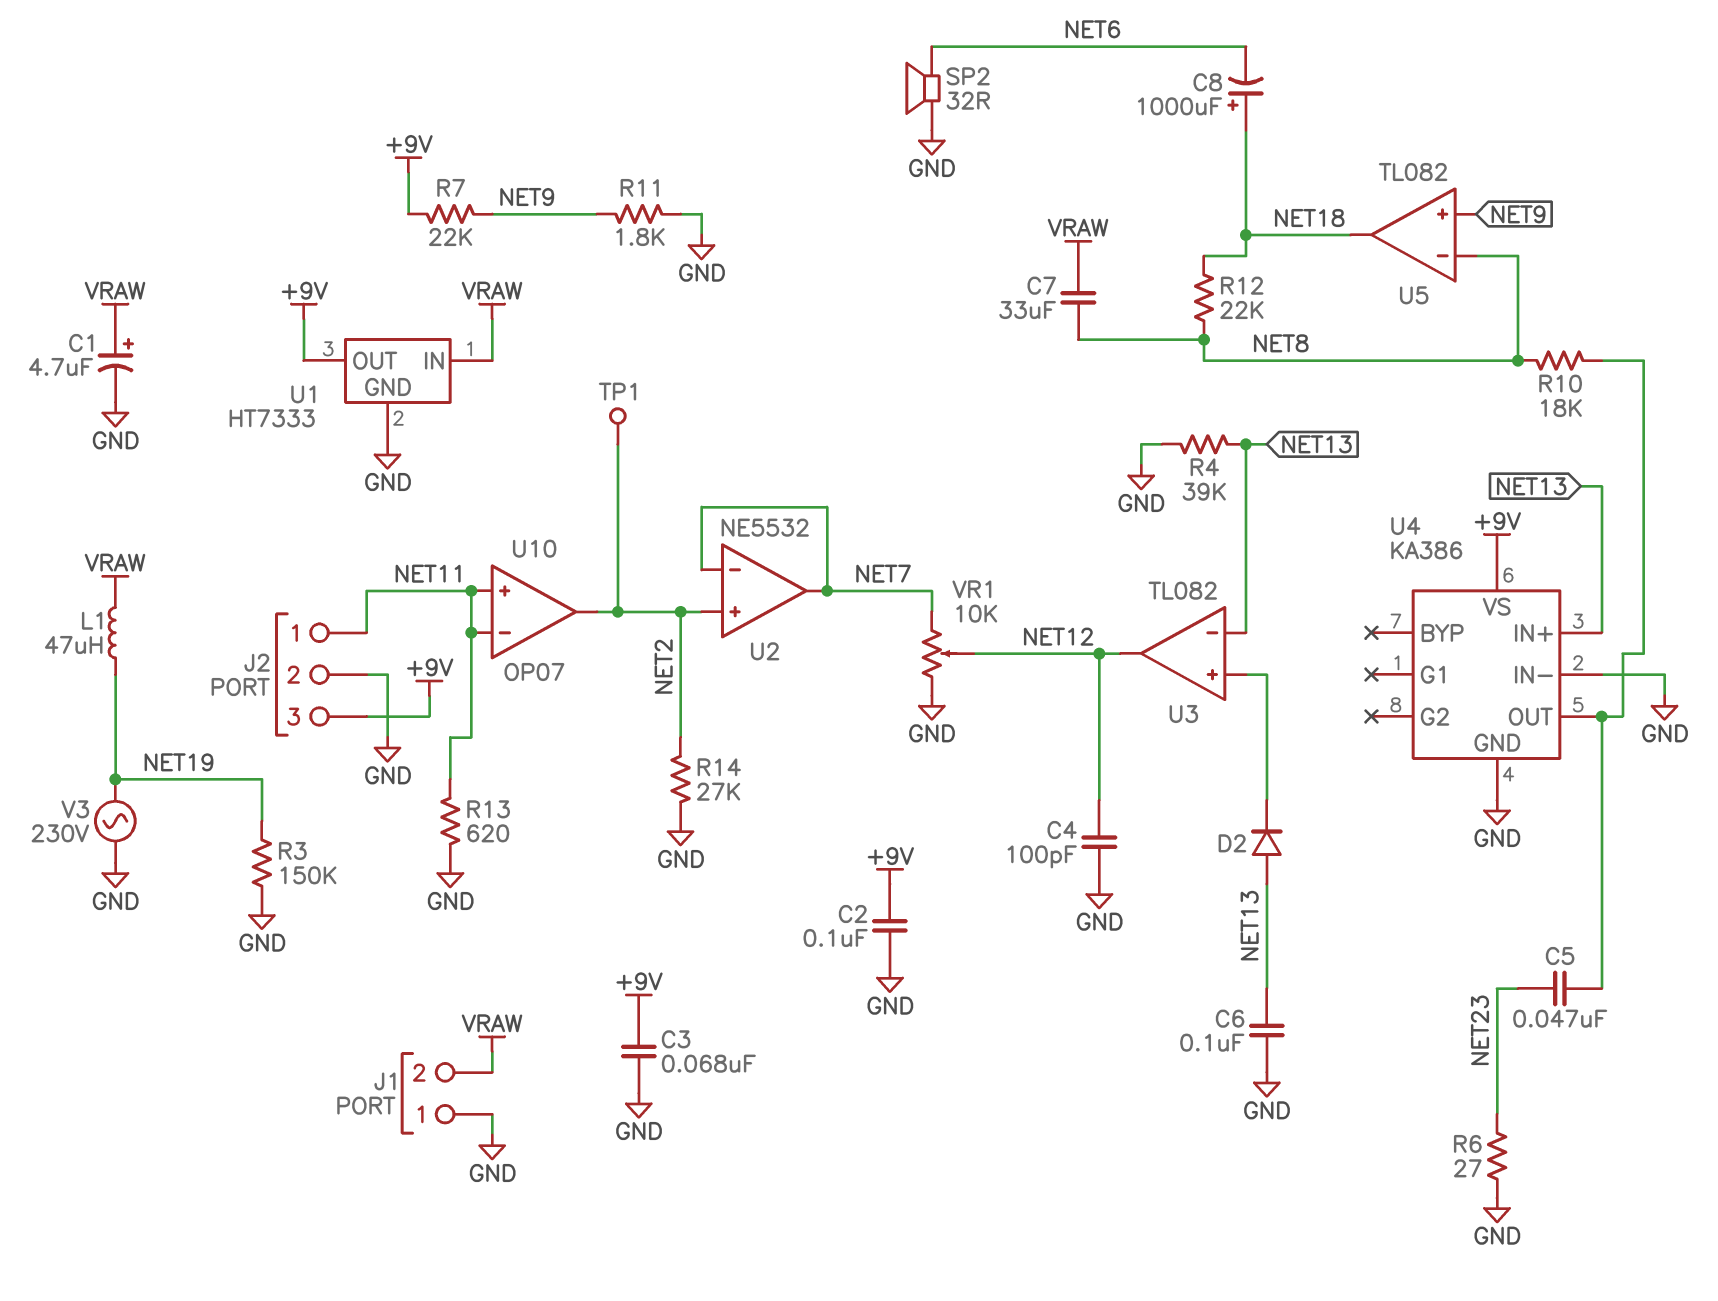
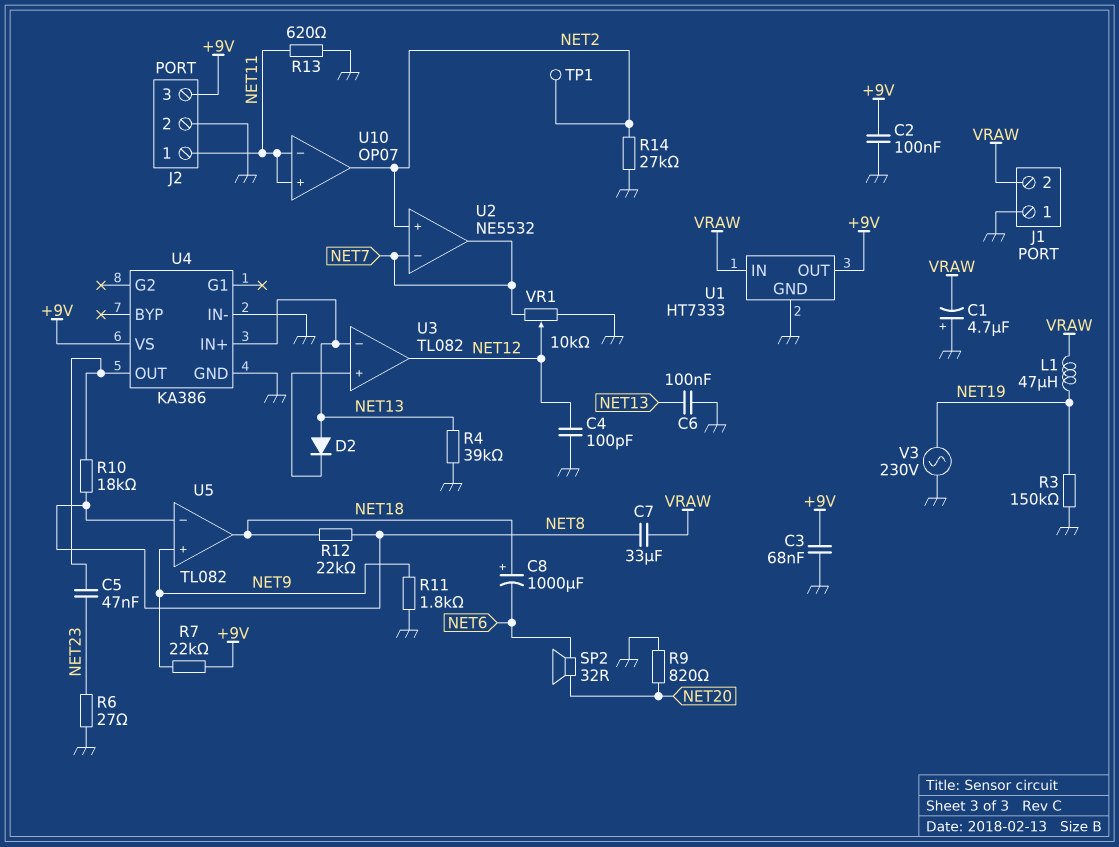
C1: 4.7uF (plus VRAW, minus GND) -> 4.7uF (plus GND, minus VRAW)
R9: none -> 820 (GND, NET20)
SP2: speaker 32R (GND, NET6) -> speaker 32R (NET6, NET20)

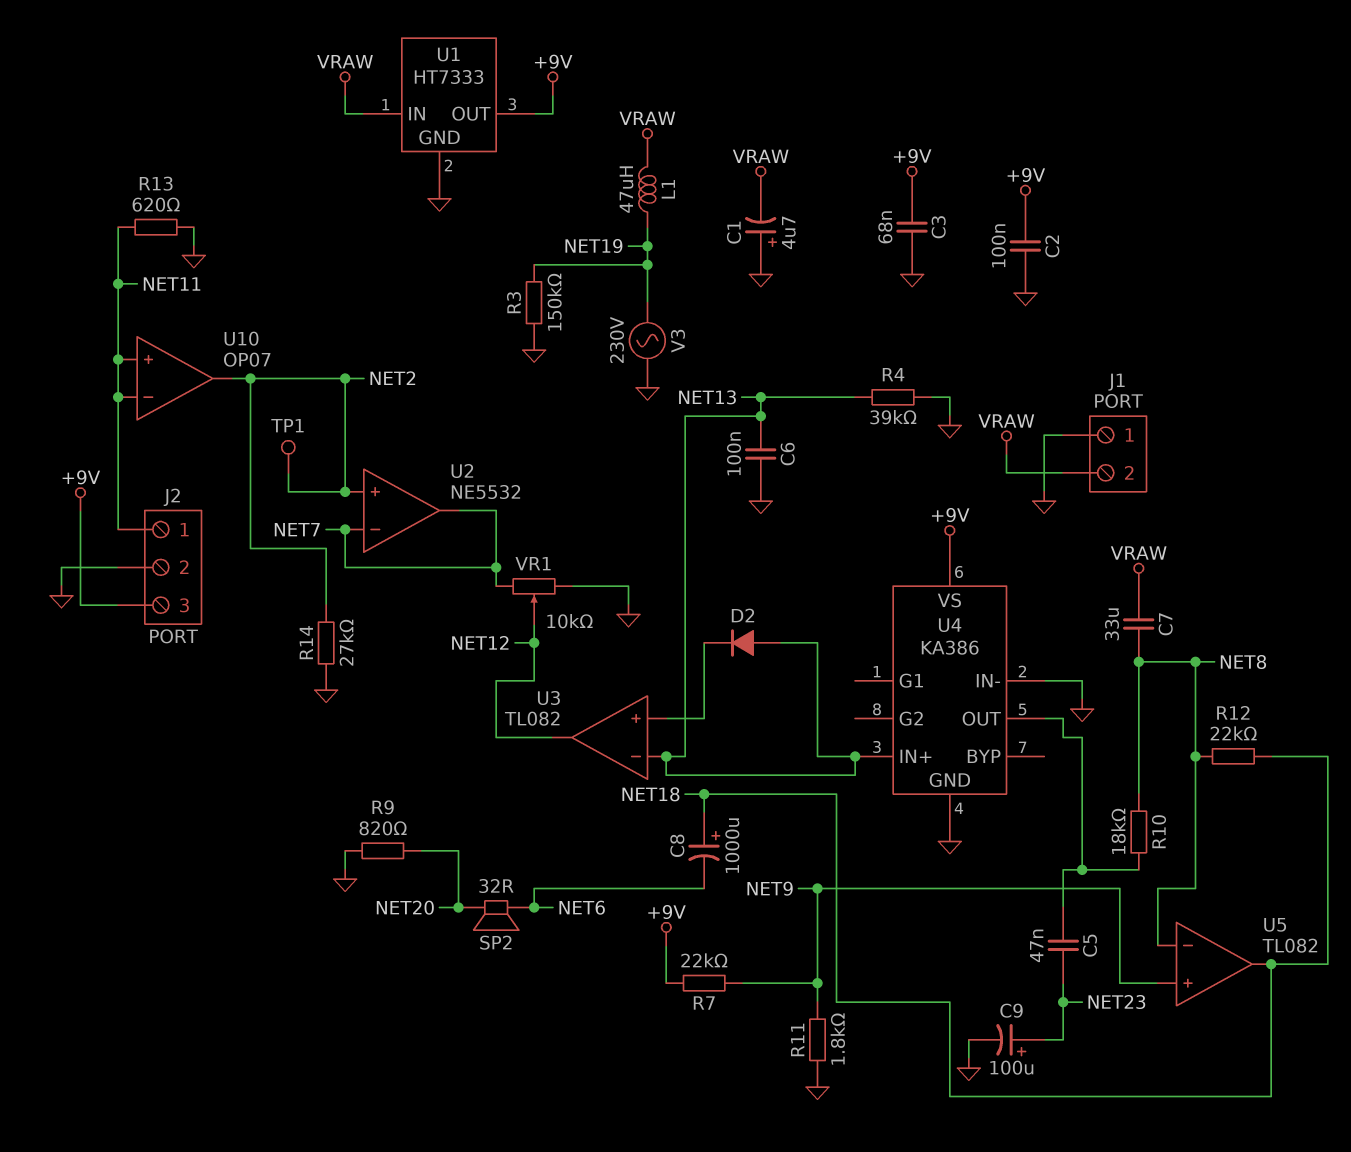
C4: 100pF (GND, NET12) -> none
C9: none -> 100uF (plus NET23, minus GND)
R6: 27 (GND, NET23) -> none

